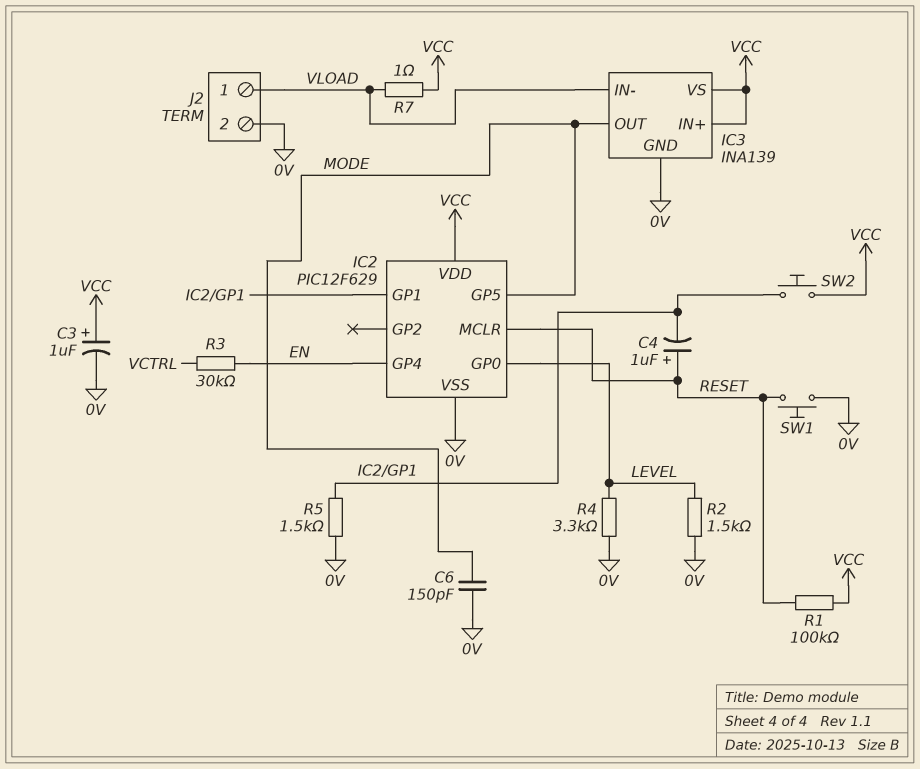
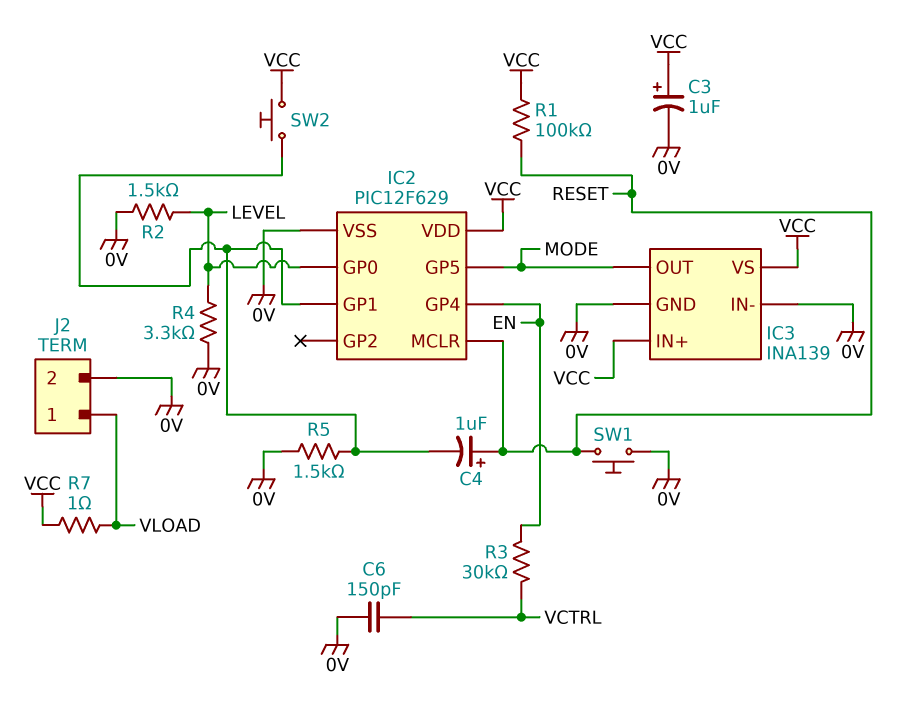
C6: 150pF (0V, MODE) -> 150pF (0V, VCTRL)
IC3 pin IN-: VLOAD -> 0V

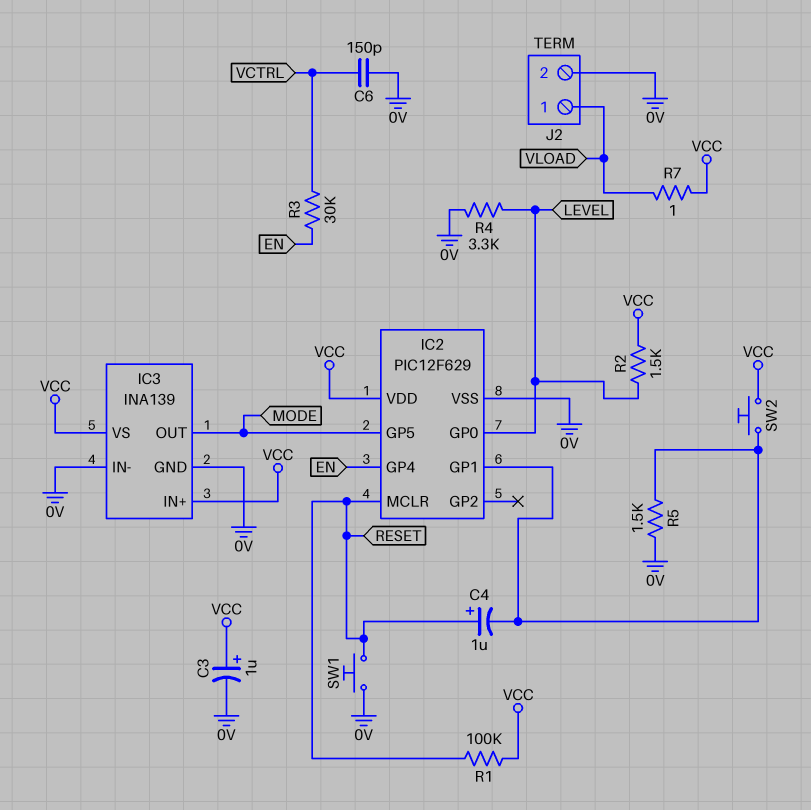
R2: 1.5k (0V, LEVEL) -> 1.5k (LEVEL, VCC)

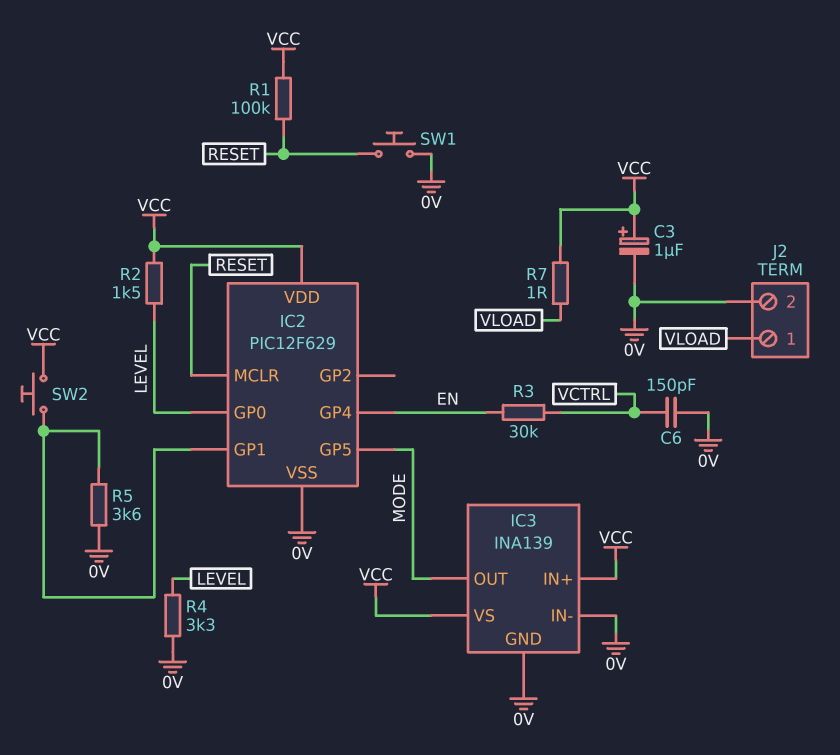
C4: 1uF (plus RESET, minus IC2/GP1) -> none
R5: 1.5k (0V, IC2/GP1) -> 3.6k (0V, IC2/GP1)

